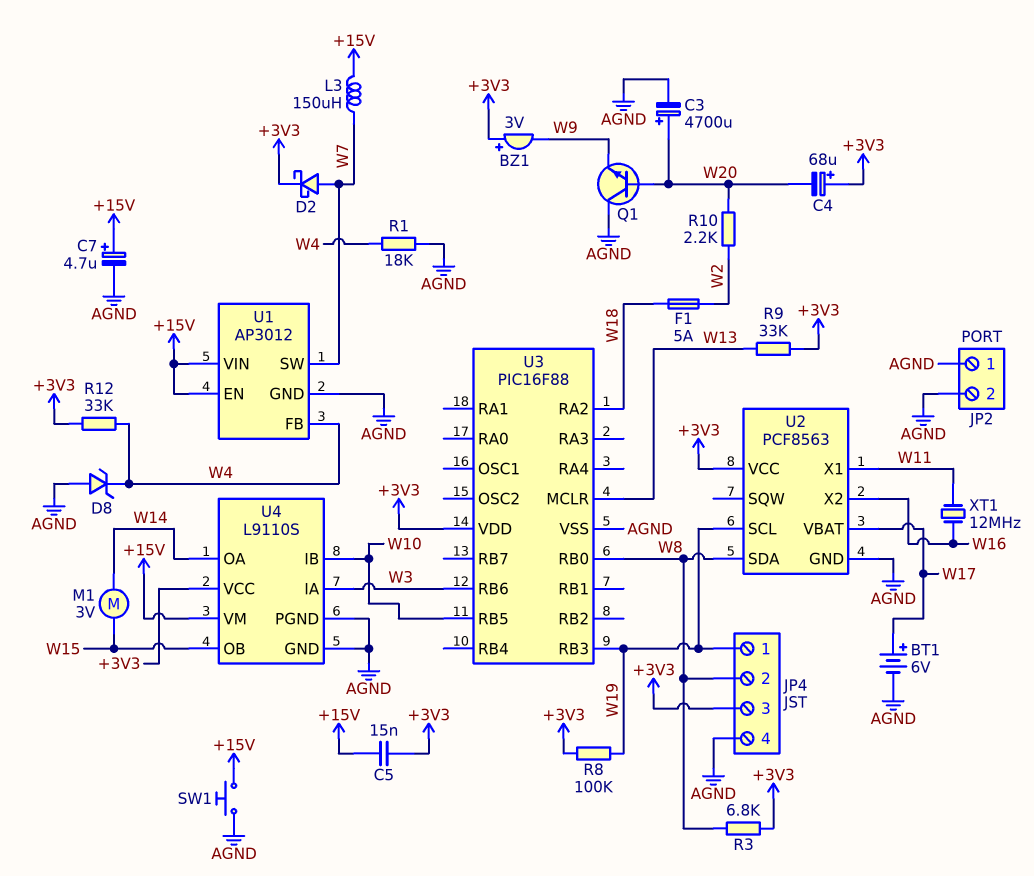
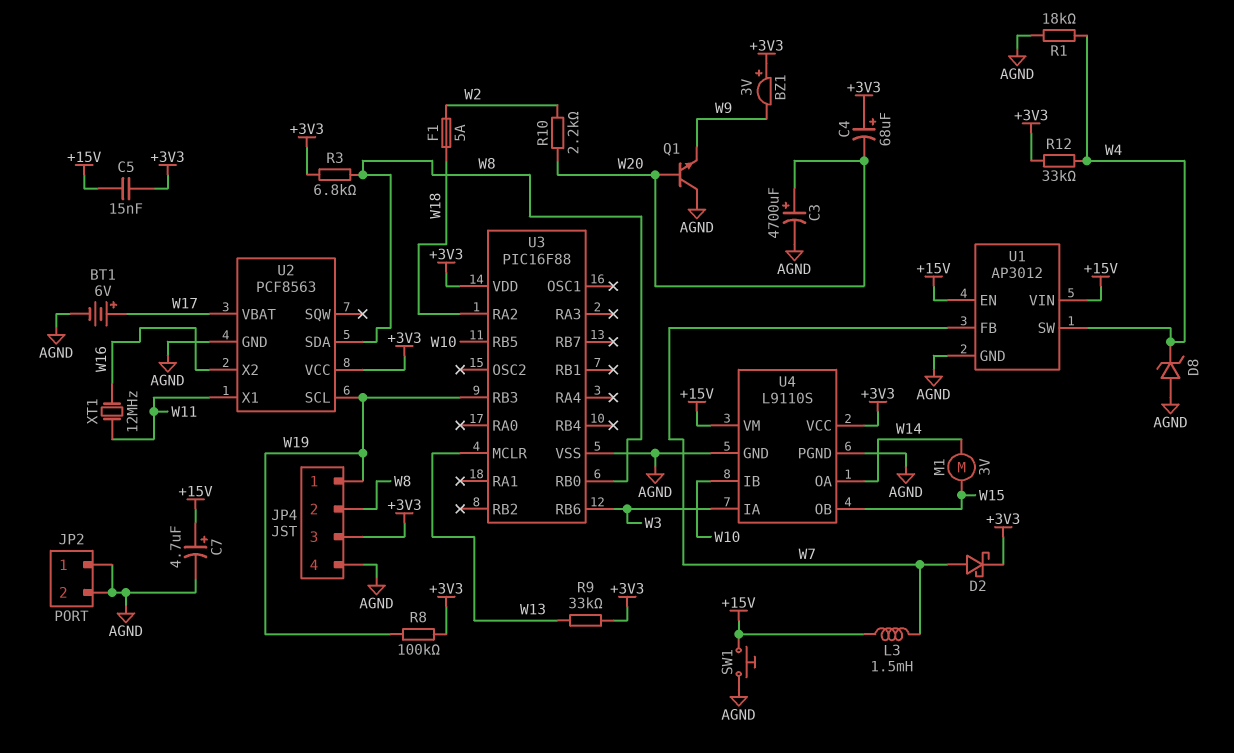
L3: 150uH (+15V, W7) -> 1.5mH (+15V, W7)
U1 pin FB: W4 -> W7
U1 pin SW: W7 -> W4

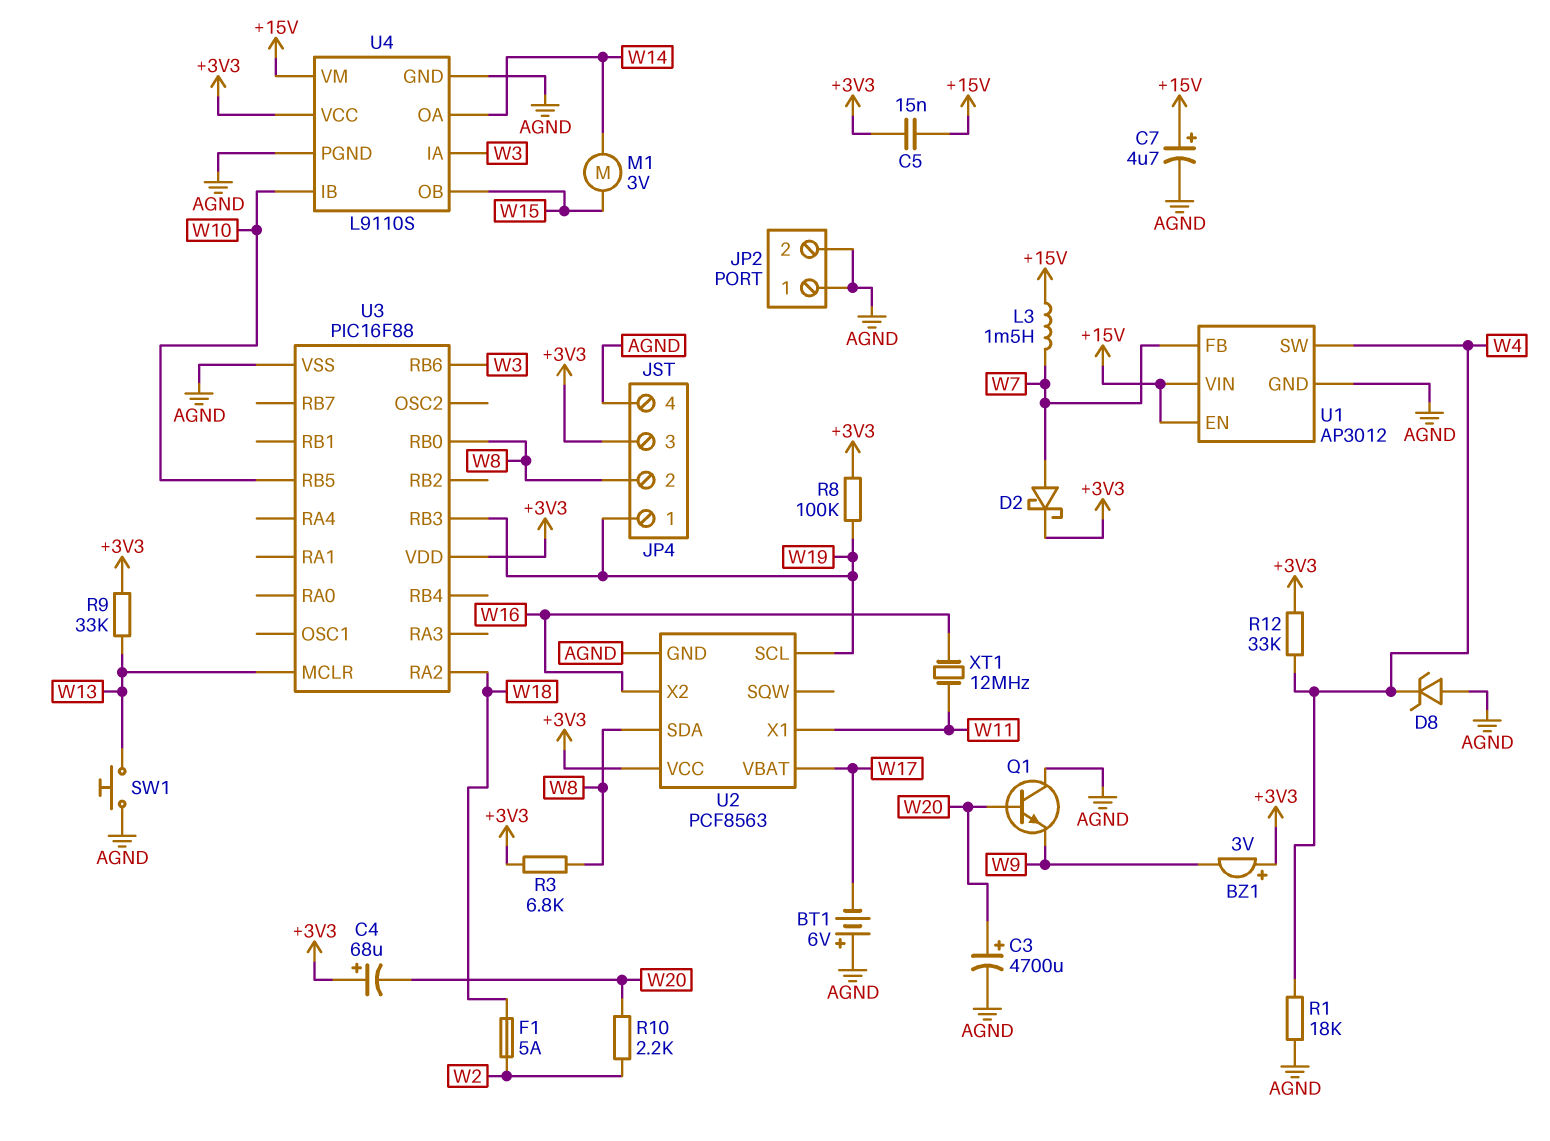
BT1: 6V (plus W17, minus AGND) -> 6V (plus AGND, minus W17)
SW1: button (+15V, AGND) -> button (AGND, W13)

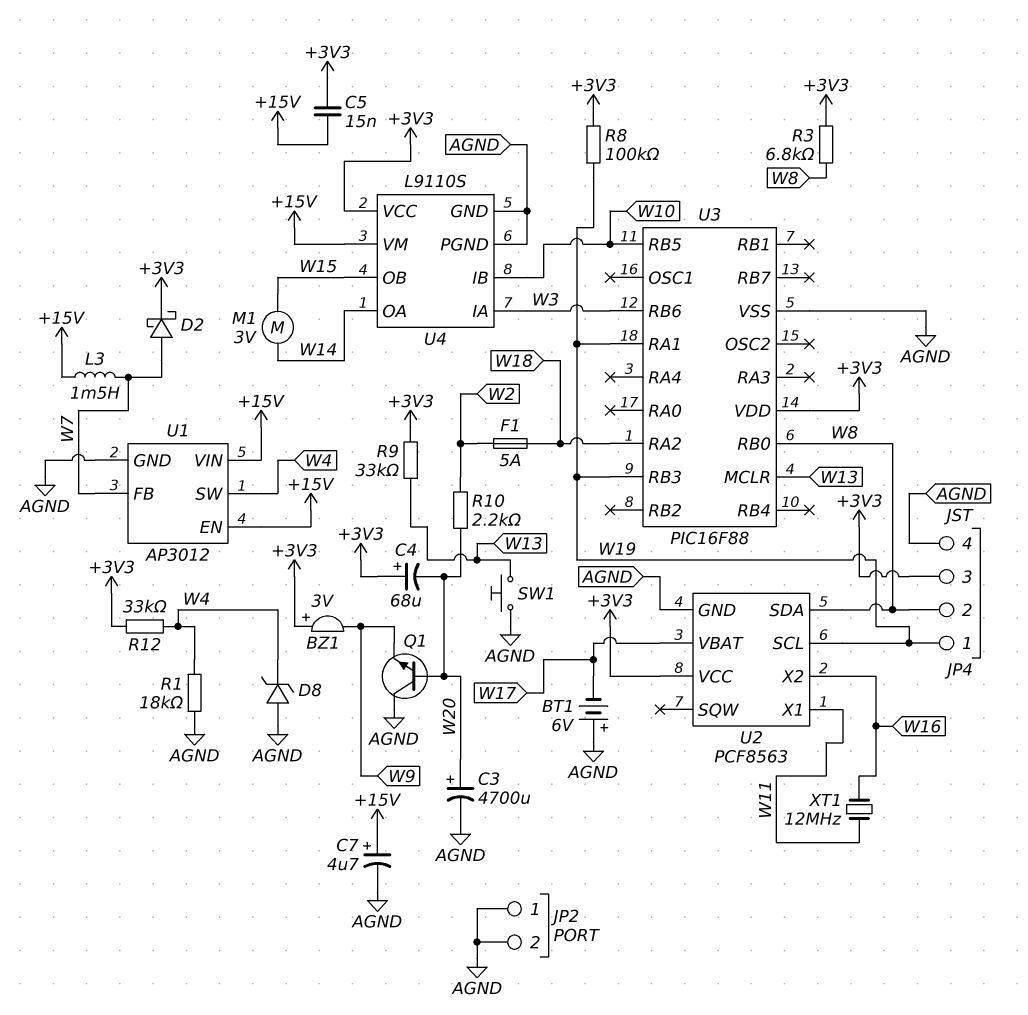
U3 pin RA1: none -> W19

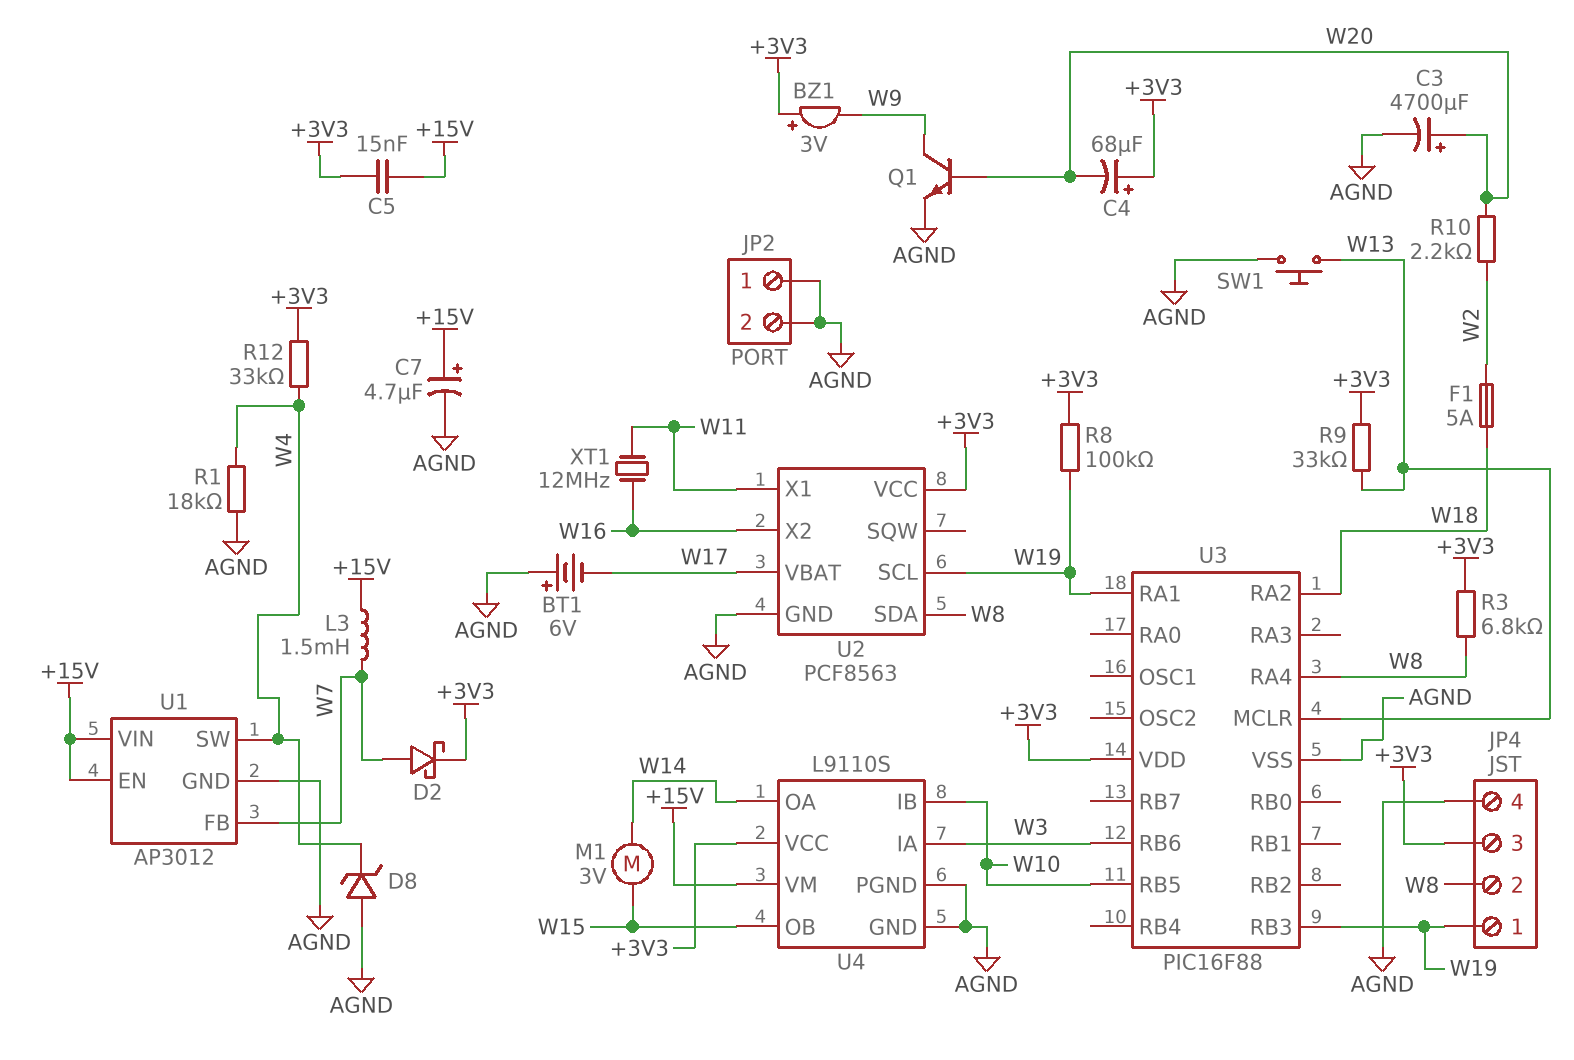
Q1: NPN (B W20, C AGND, E W9) -> NPN (B W20, C W9, E AGND)
U3 pin RA4: none -> W8
U3 pin RB0: W8 -> none

